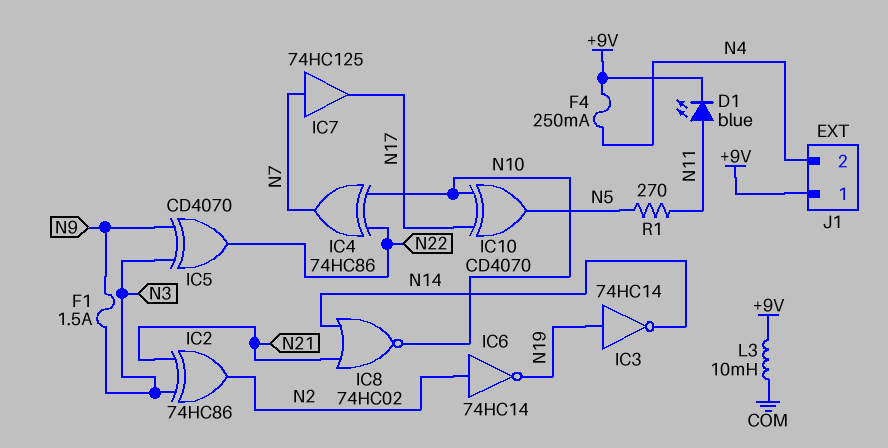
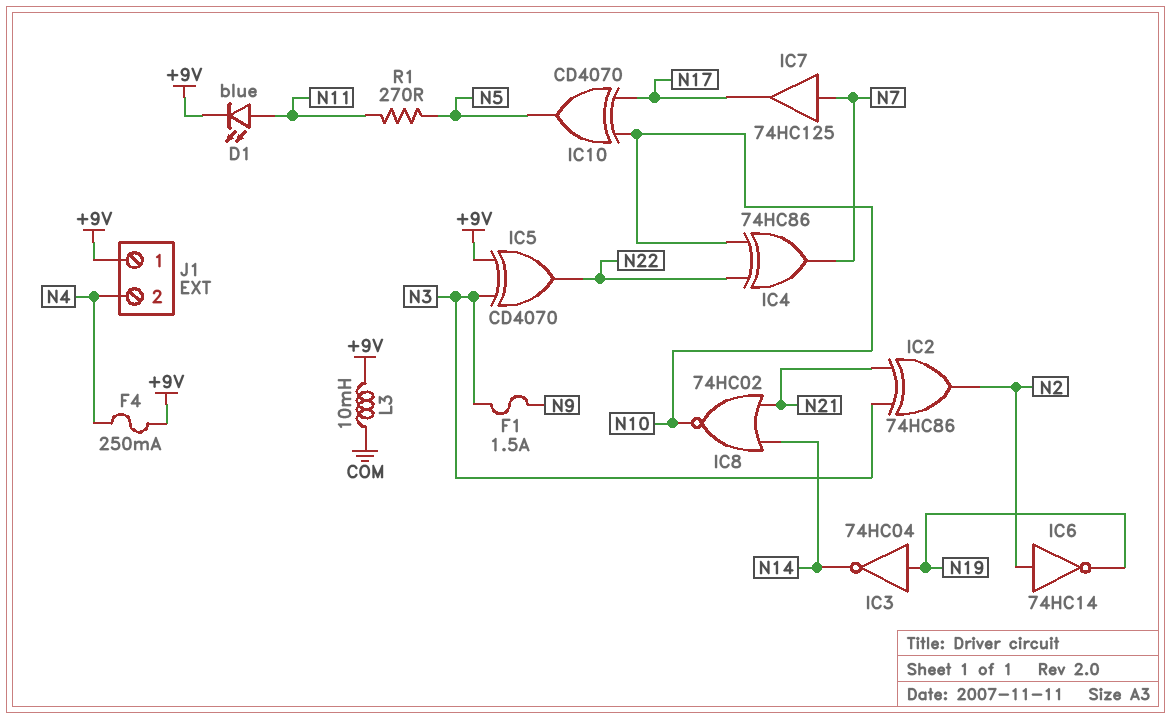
IC3: NOT 74HC14 (in N19, out N14) -> NOT 74HC04 (in N19, out N14)
IC5: XOR CD4070 (in N3, in N9, out N22) -> XOR CD4070 (in +9V, in N3, out N22)

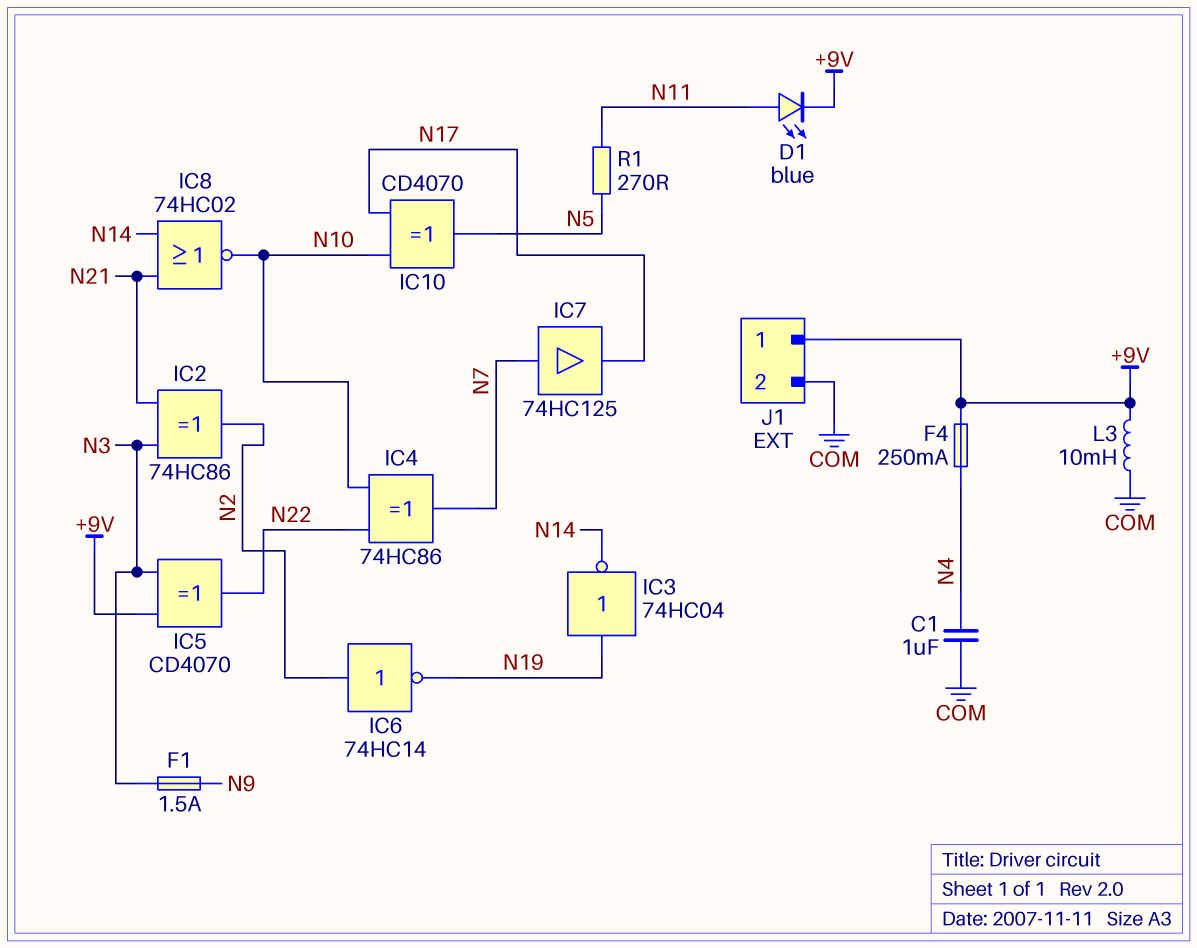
C1: none -> 1uF (COM, N4)
J1 pin 2: N4 -> COM

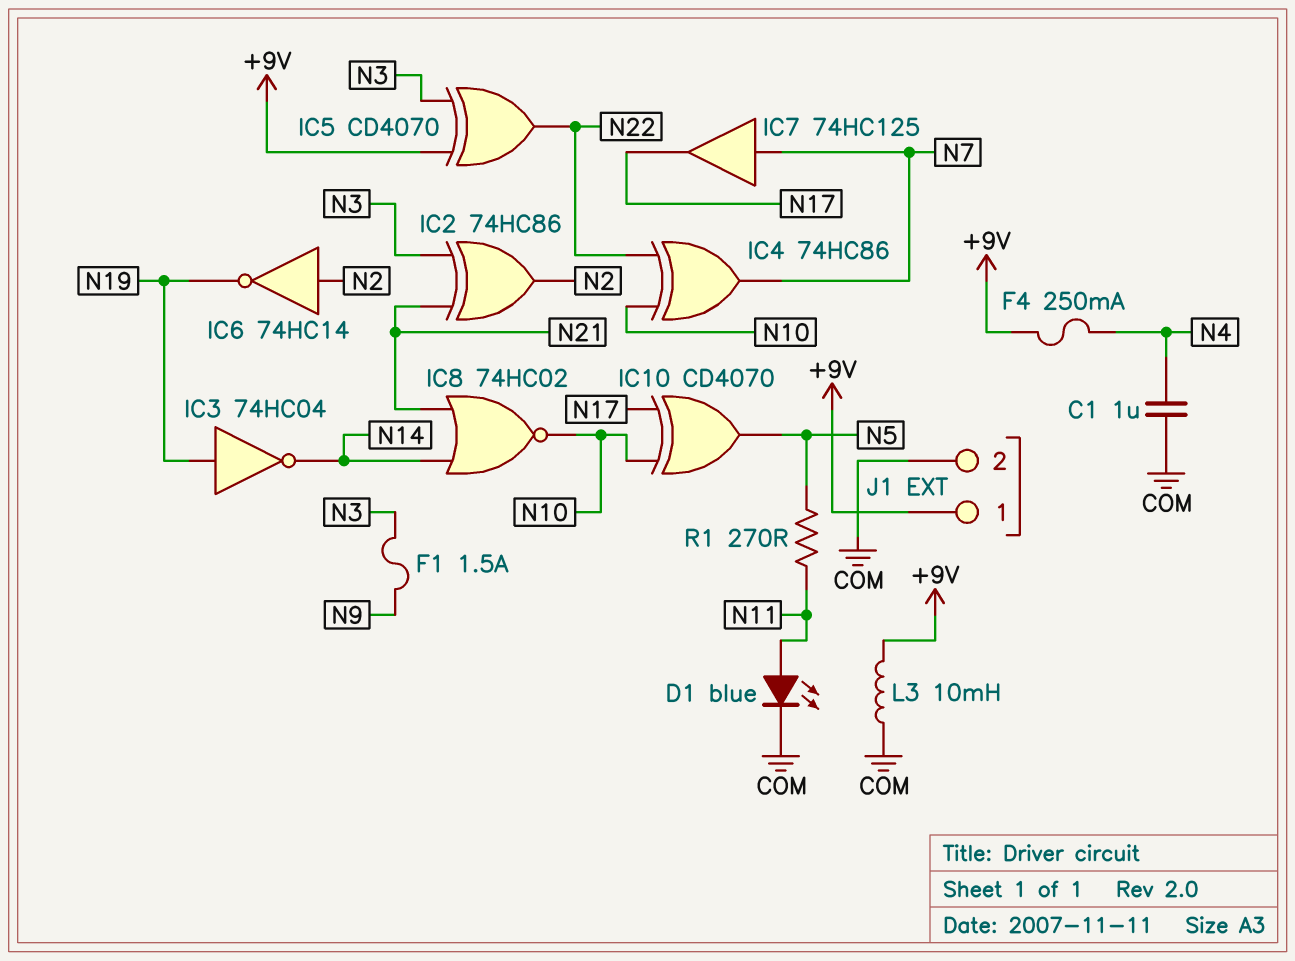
D1: LED blue (A N11, K +9V) -> LED blue (A N11, K COM)

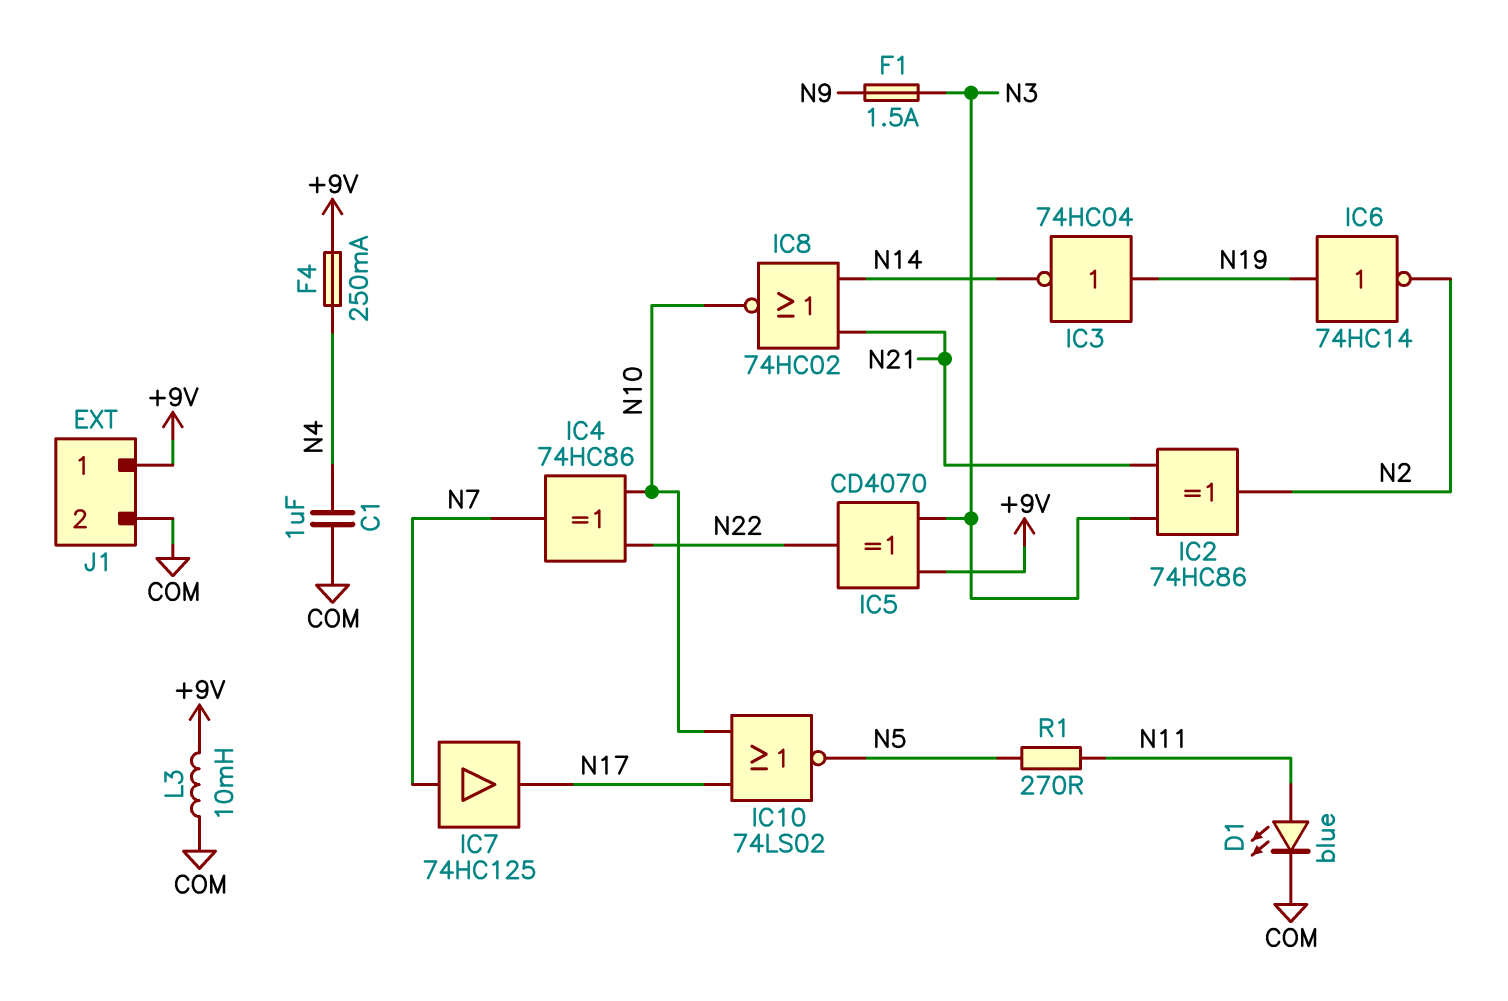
IC6: NOT 74HC14 (in N2, out N19) -> NOT 74HC14 (in N19, out N2)
IC10: XOR CD4070 (in N10, in N17, out N5) -> NOR 74LS02 (in N10, in N17, out N5)

